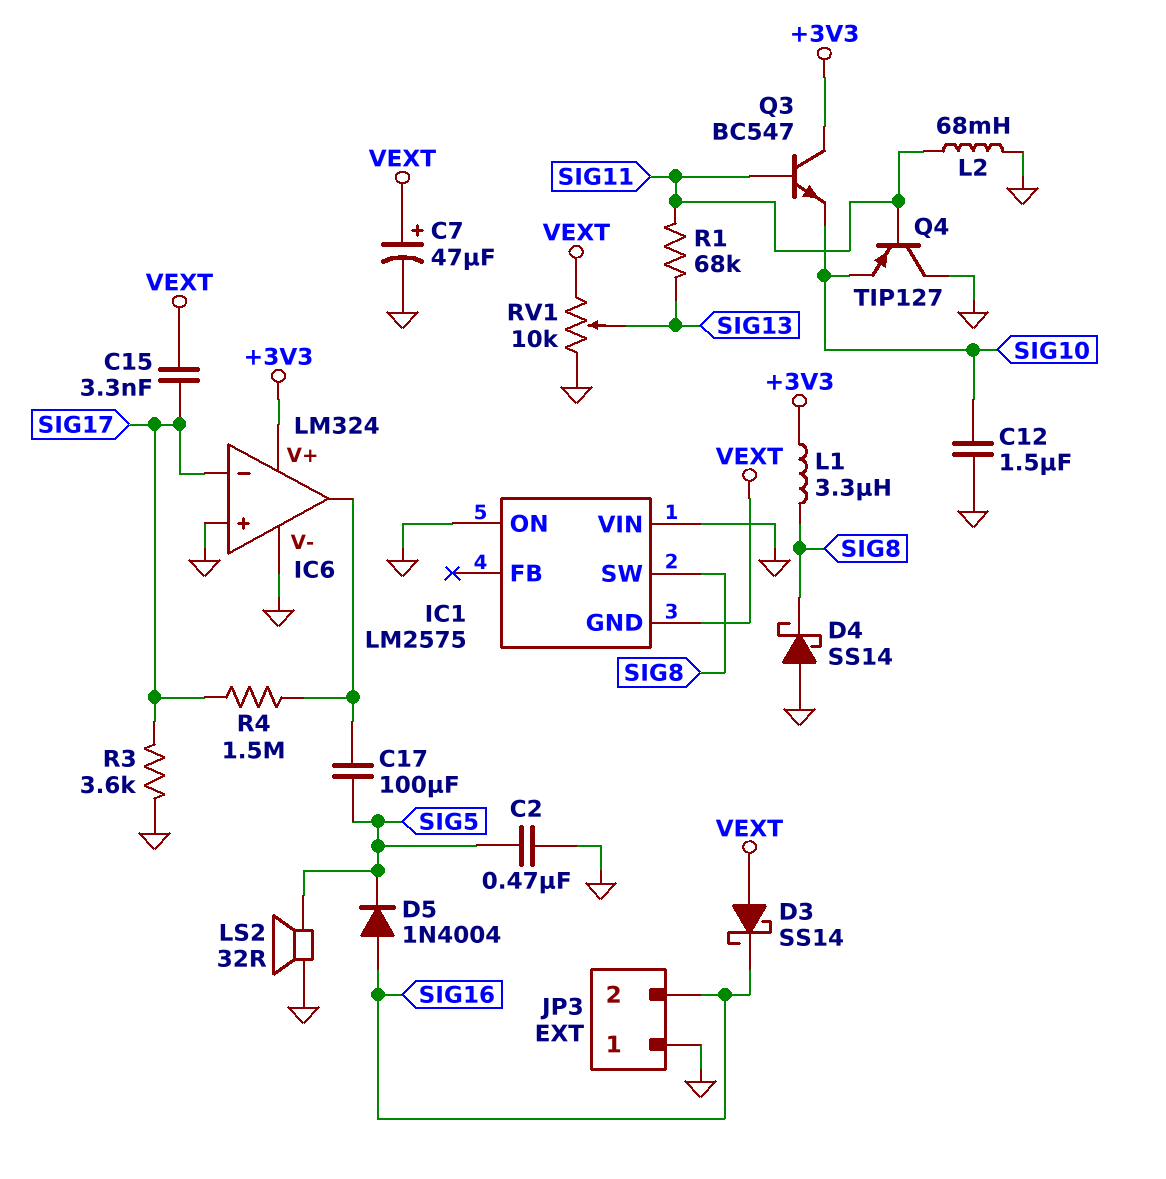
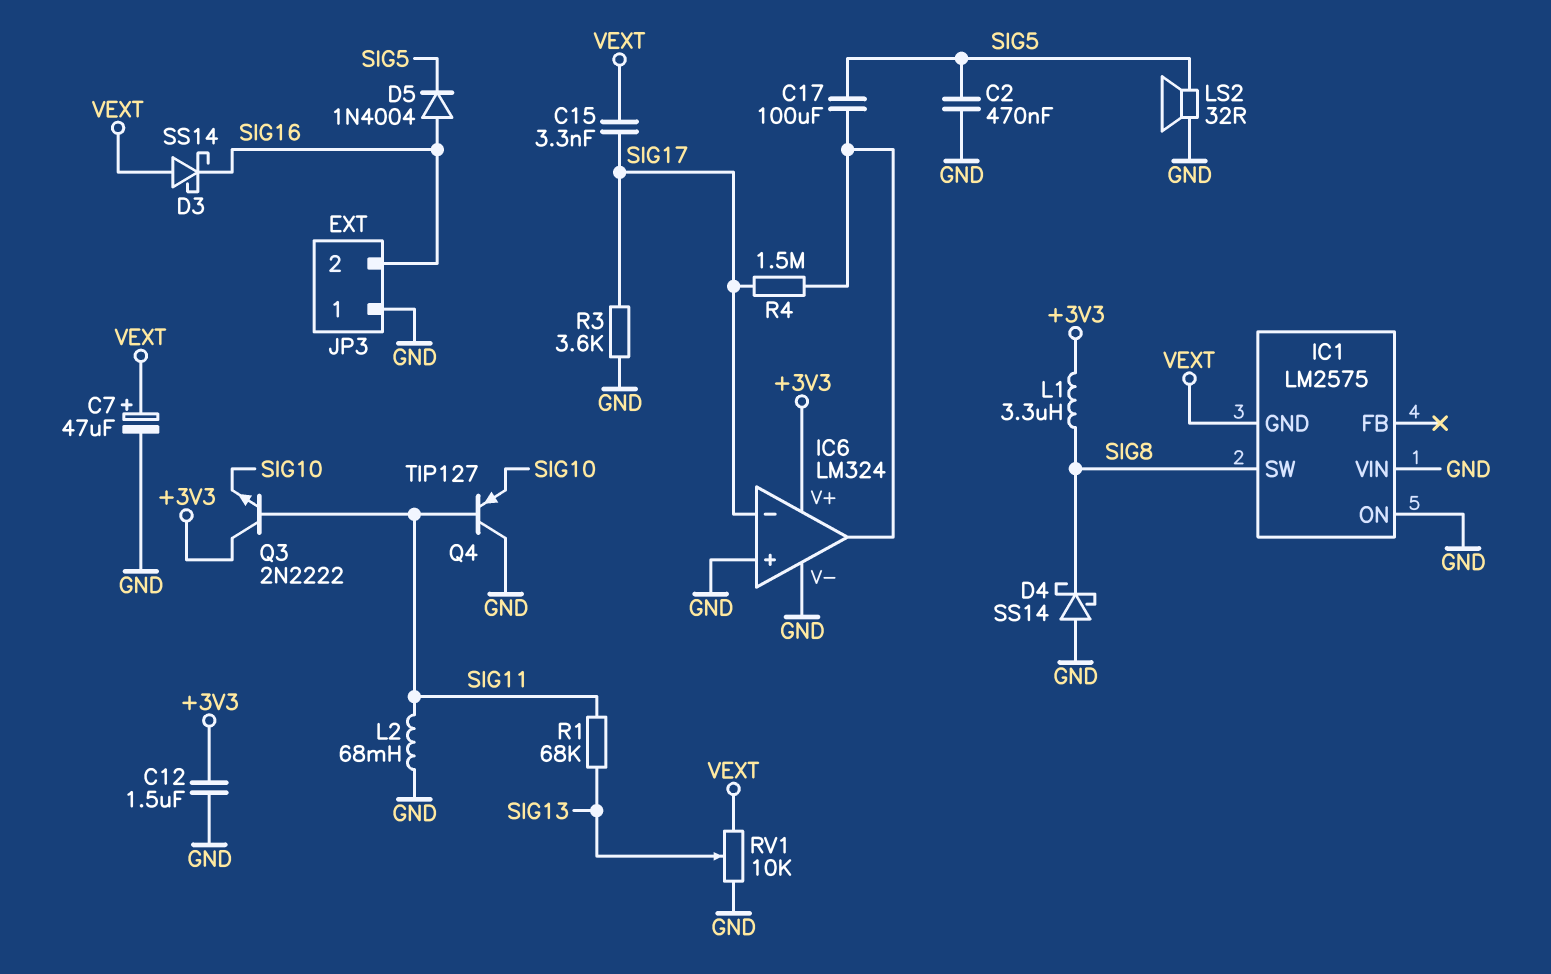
C12: 1.5uF (GND, SIG10) -> 1.5uF (+3V3, GND)
Q3: NPN BC547 (B SIG11, C +3V3, E SIG10) -> NPN 2N2222 (B SIG11, C +3V3, E SIG10)

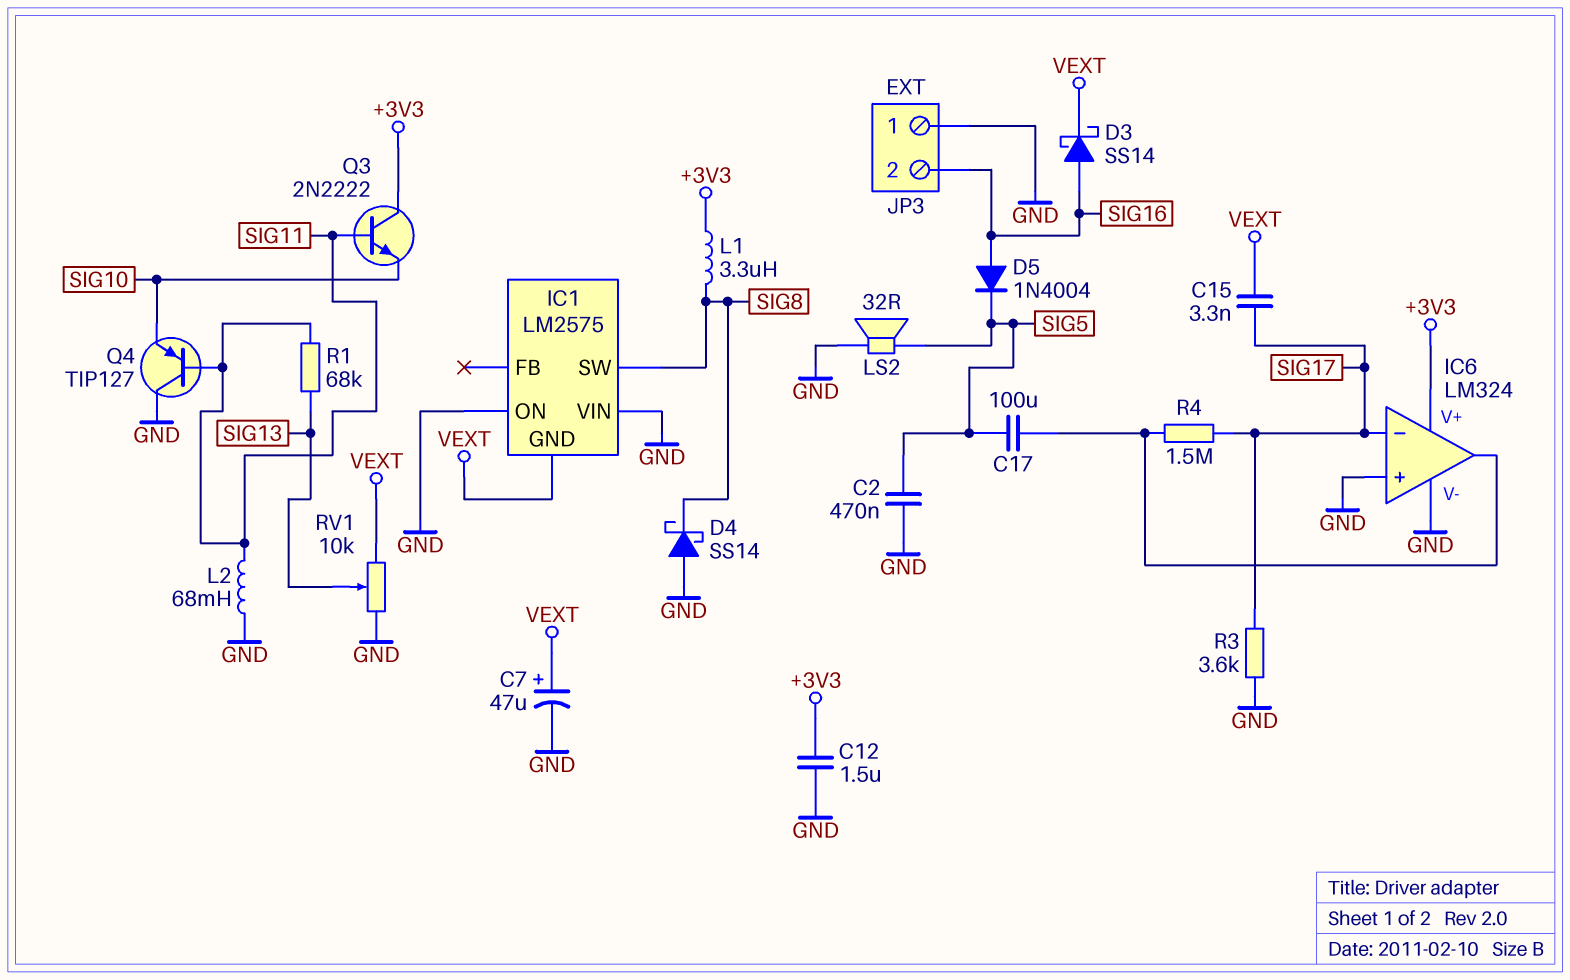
D3: schottky SS14 (A VEXT, K SIG16) -> schottky SS14 (A SIG16, K VEXT)

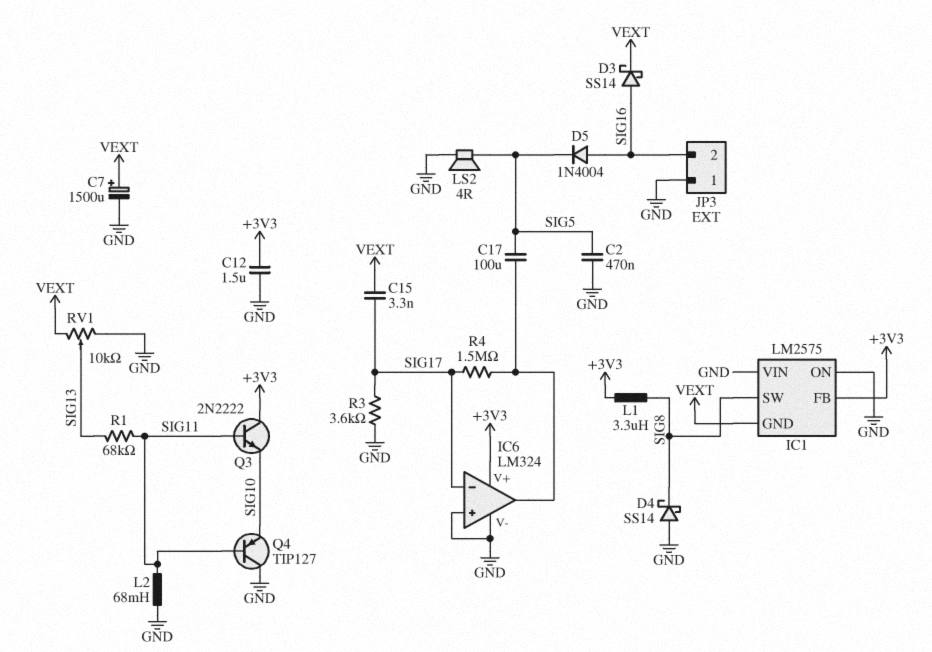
C7: 47uF (plus VEXT, minus GND) -> 1500uF (plus VEXT, minus GND)
IC1 pin FB: none -> +3V3
LS2: speaker 32R (GND, SIG5) -> speaker 4R (GND, SIG5)

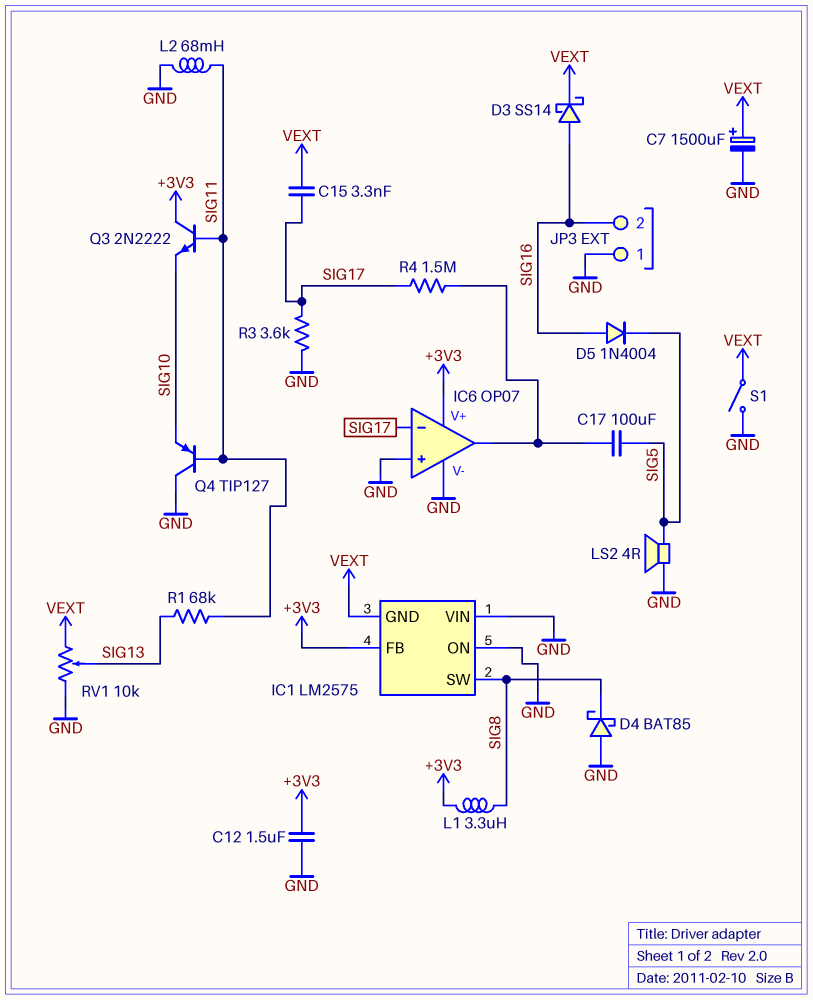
C2: 470nF (GND, SIG5) -> none
D4: schottky SS14 (A GND, K SIG8) -> schottky BAT85 (A GND, K SIG8)
IC6: LM324 -> OP07
S1: none -> switch (GND, VEXT)

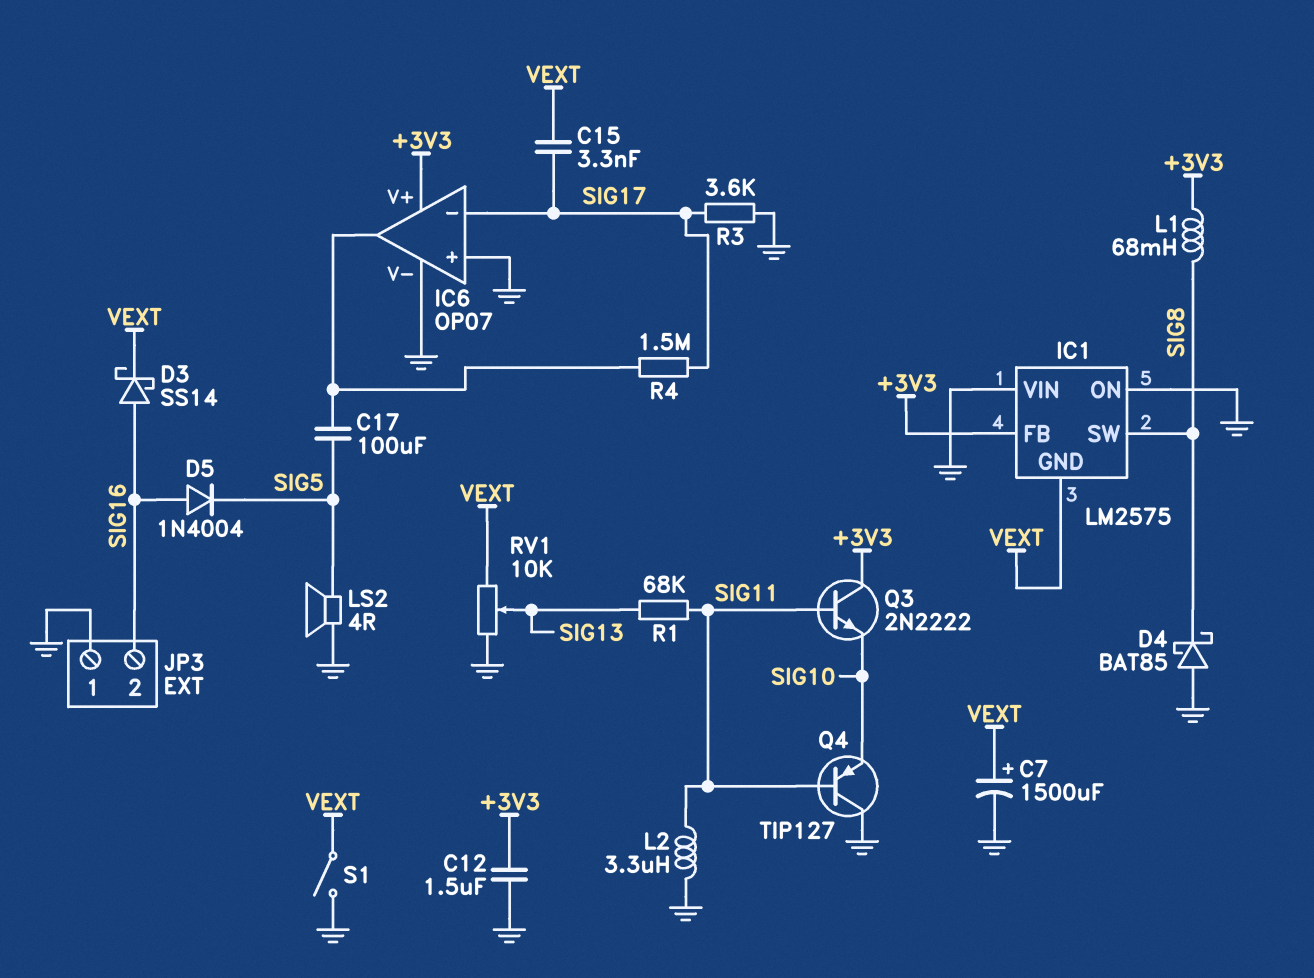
L1: 3.3uH (+3V3, SIG8) -> 68mH (+3V3, SIG8)
L2: 68mH (GND, SIG11) -> 3.3uH (GND, SIG11)

